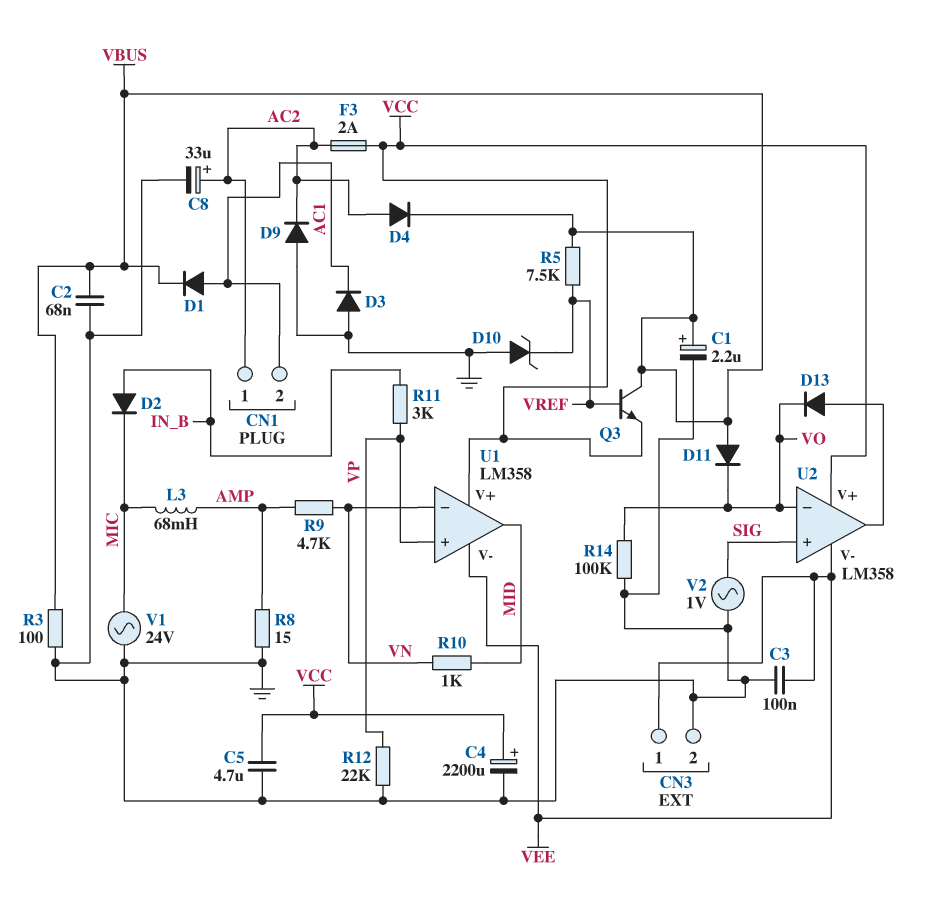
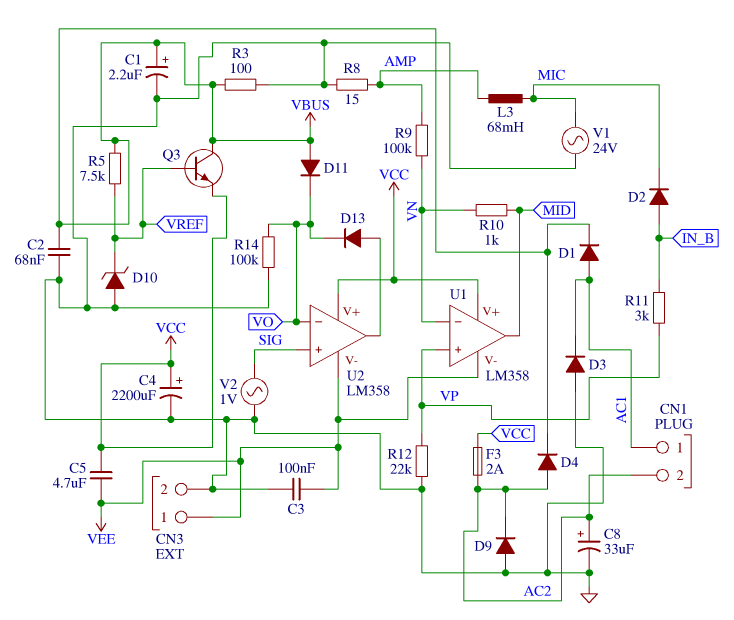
C5: 4.7uF (GND, VCC) -> 4.7uF (VCC, VEE)
CN1 pin 1: AC2 -> AC1
CN1 pin 2: AC1 -> AC2
R9: 4.7k (AMP, VN) -> 100k (AMP, VN)

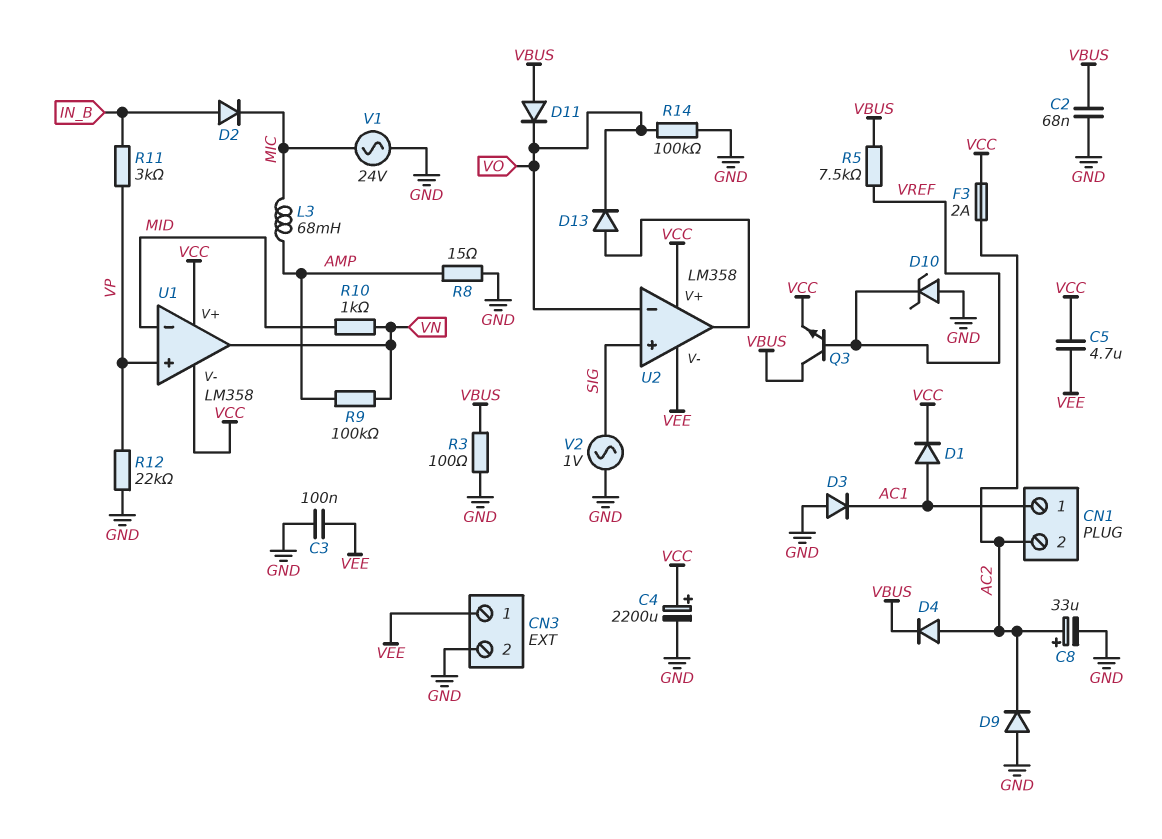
C1: 2.2uF (plus VBUS, minus GND) -> none
D1: diode (A AC1, K VBUS) -> diode (A AC1, K VCC)
U1 pin V-: VEE -> VCC
U1 pin in-: VN -> MID
U1 pin out: MID -> VN

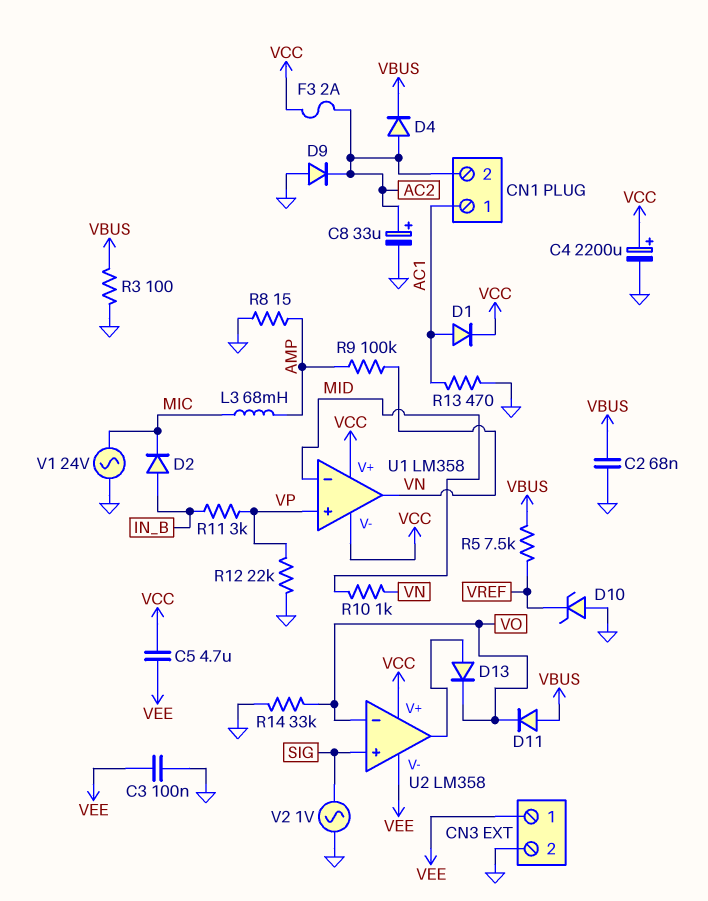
D3: diode (A GND, K AC1) -> none
Q3: NPN (B VREF, C VBUS, E VCC) -> none
R13: none -> 470 (AC1, GND)
R14: 100k (GND, VO) -> 33k (GND, VO)

